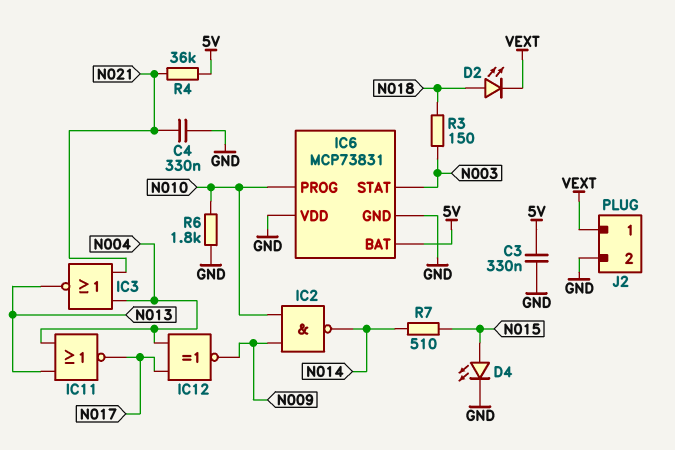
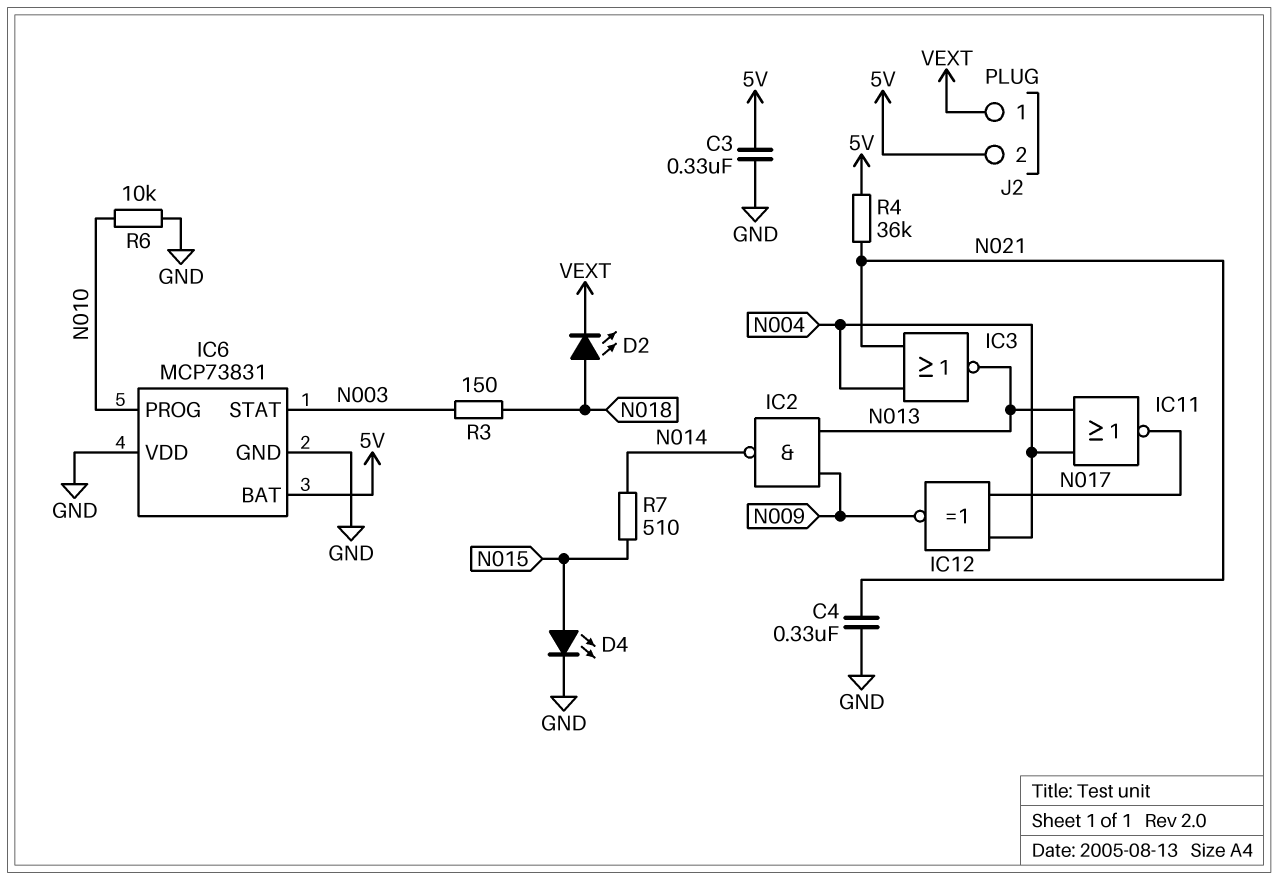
IC2: NAND (in N009, in N010, out N014) -> NAND (in N009, in N013, out N014)
J2 pin 2: GND -> 5V
R6: 1.8k (GND, N010) -> 10k (GND, N010)

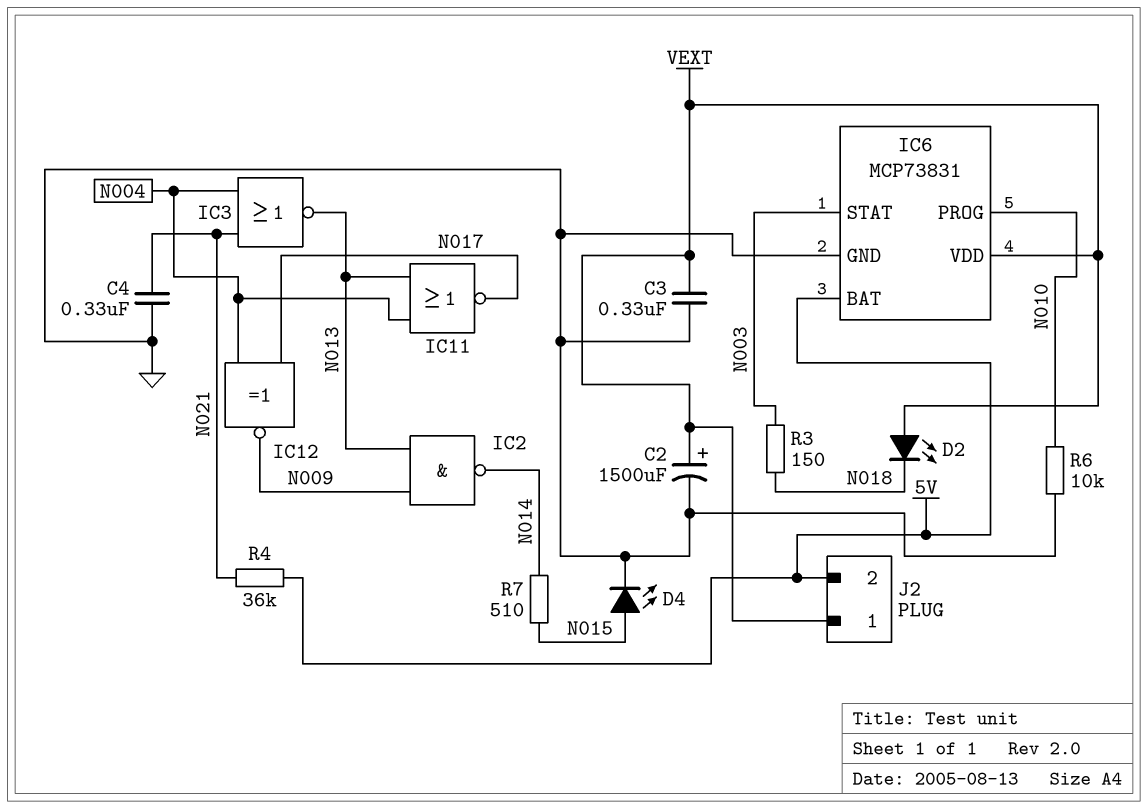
C2: none -> 1500uF (plus VEXT, minus GND)
C3: 330nF (5V, GND) -> 330nF (GND, VEXT)
D2: LED (A N018, K VEXT) -> LED (A VEXT, K N018)
IC6 pin VDD: GND -> VEXT

